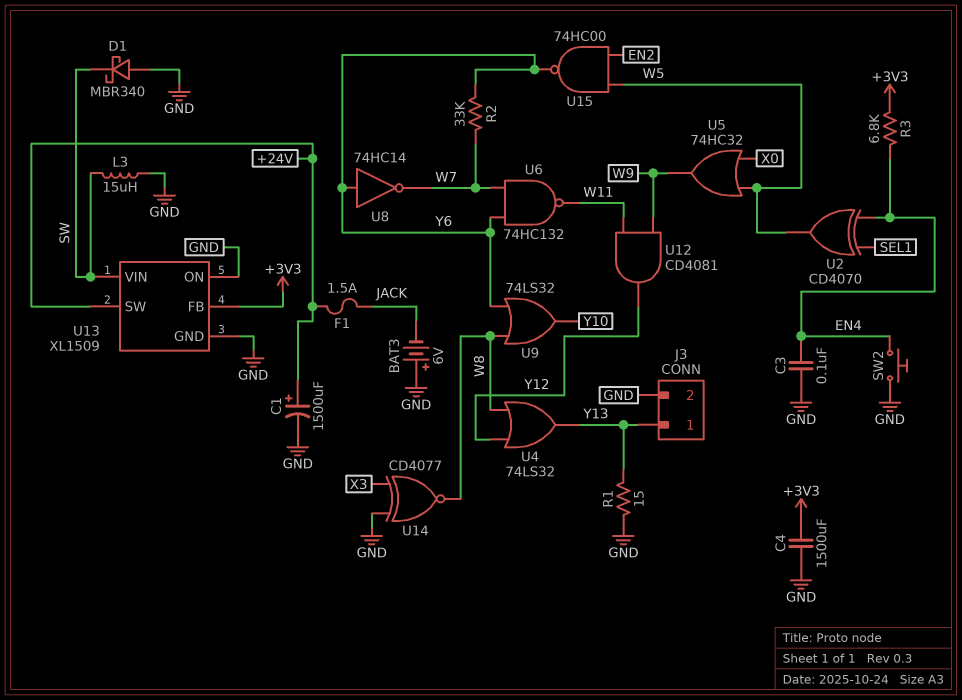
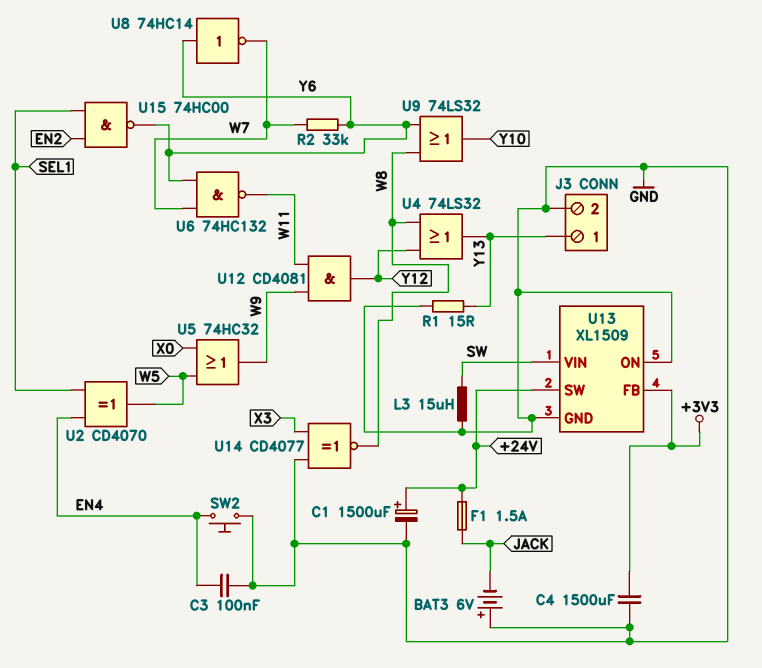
D1: schottky MBR340 (A GND, K SW) -> none
R3: 6.8k (+3V3, EN4) -> none
U15: NAND 74HC00 (in EN2, in W5, out Y6) -> NAND 74HC00 (in EN2, in SEL1, out Y6)

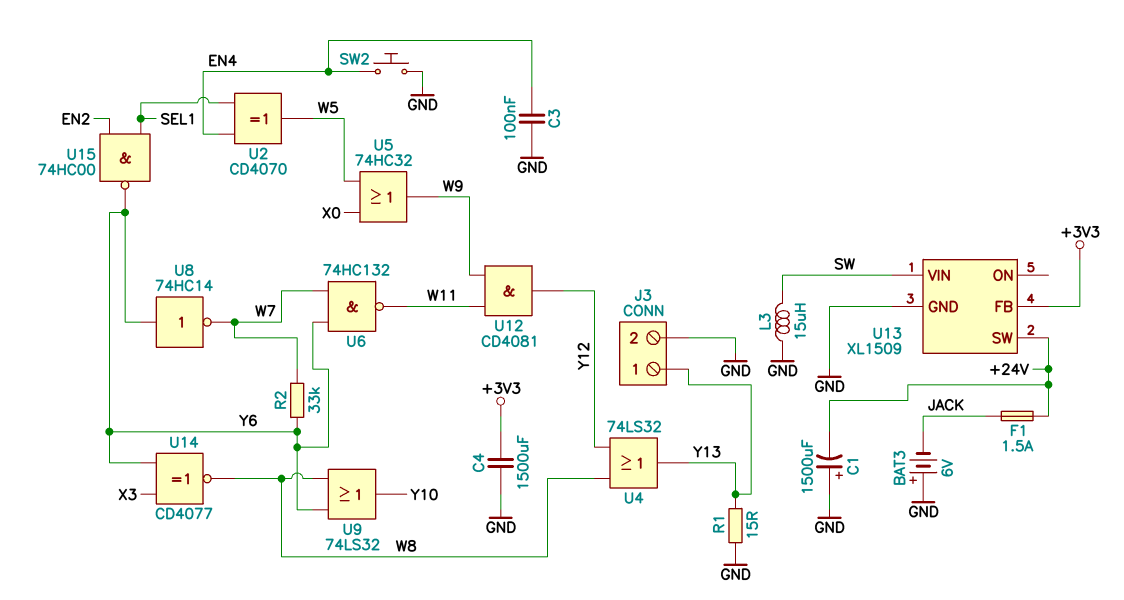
C1: 1500uF (plus +24V, minus GND) -> 1500uF (plus GND, minus +24V)
U13 pin ON: GND -> none
U14: XNOR CD4077 (in GND, in X3, out W8) -> XNOR CD4077 (in X3, in Y6, out W8)

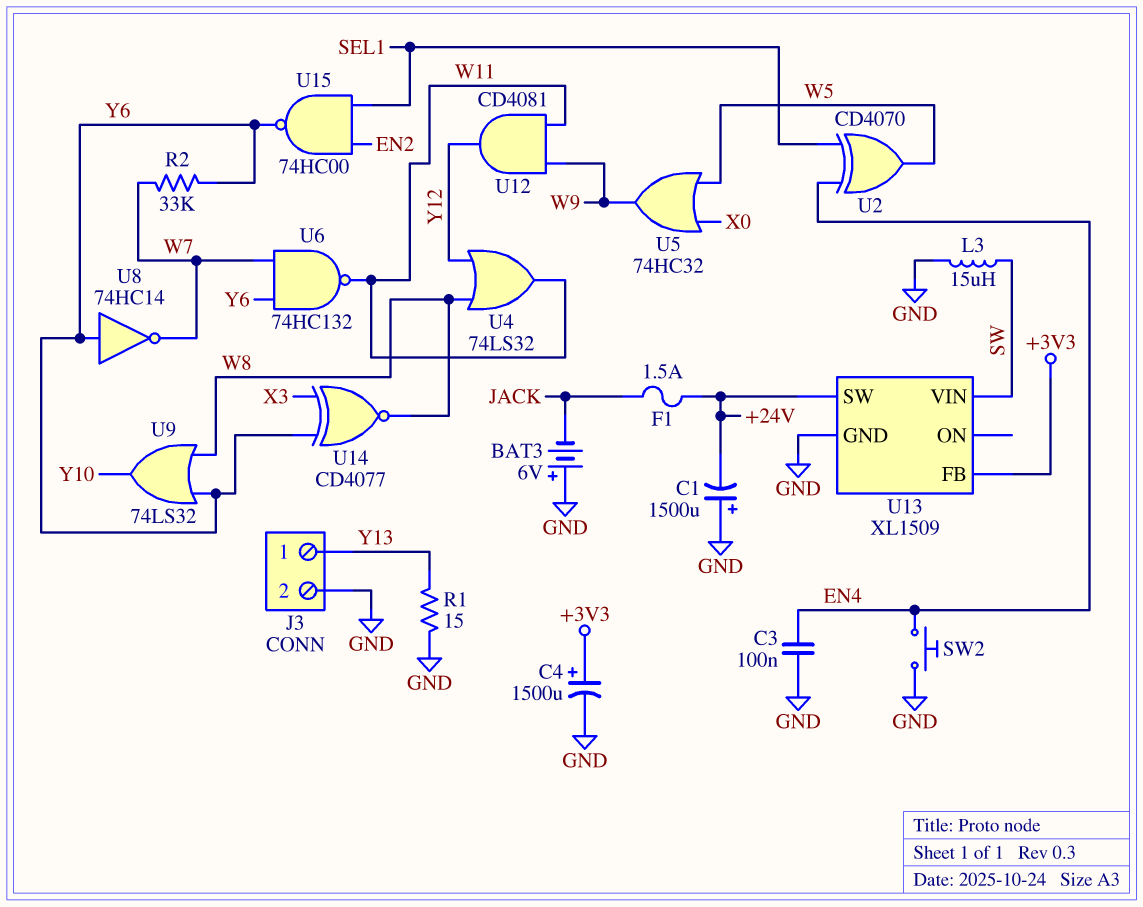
C4: 1500uF (+3V3, GND) -> 1500uF (plus +3V3, minus GND)
U4: OR 74LS32 (in W8, in Y12, out Y13) -> OR 74LS32 (in W8, in Y12, out W11)

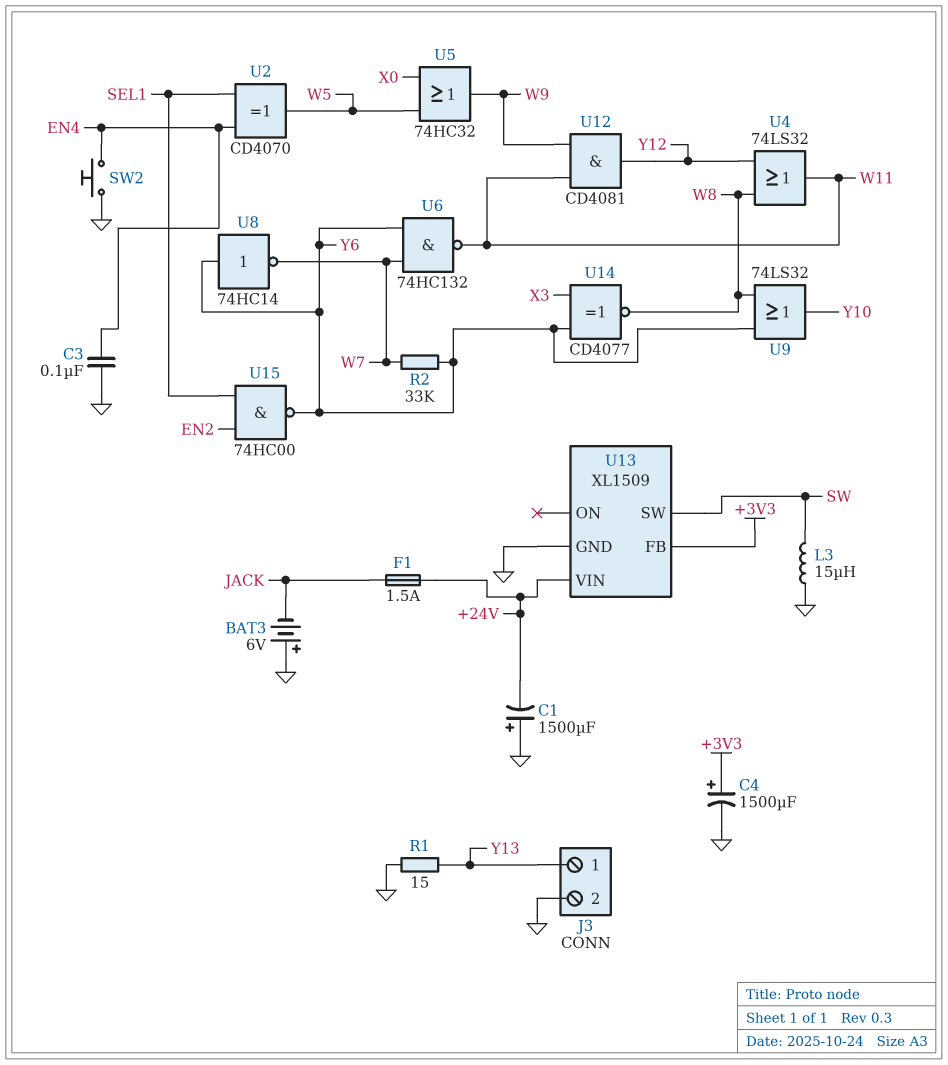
U13 pin SW: +24V -> SW
U13 pin VIN: SW -> +24V

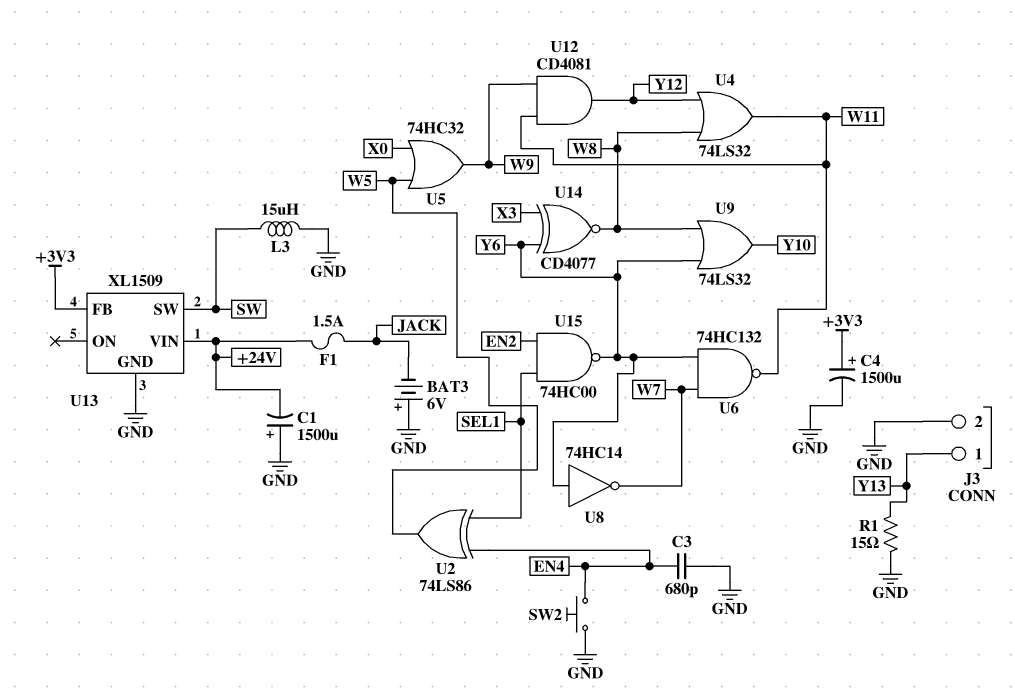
C3: 100nF (EN4, GND) -> 680pF (EN4, GND)
R2: 33k (W7, Y6) -> none
U2: XOR CD4070 (in EN4, in SEL1, out W5) -> XOR 74LS86 (in EN4, in SEL1, out W5)

